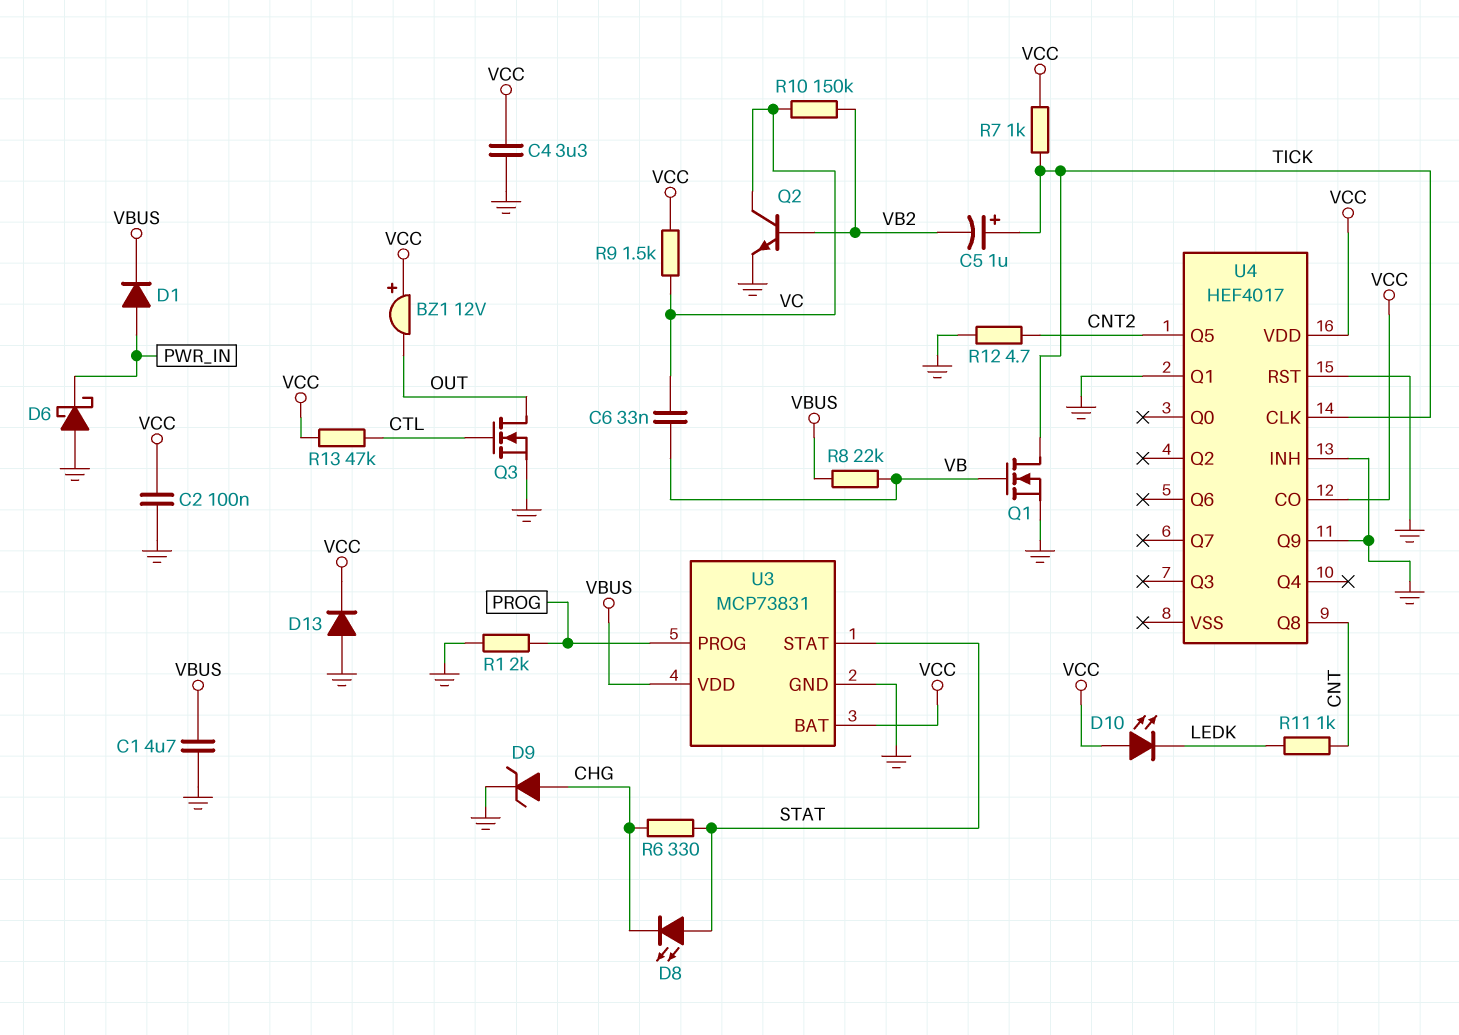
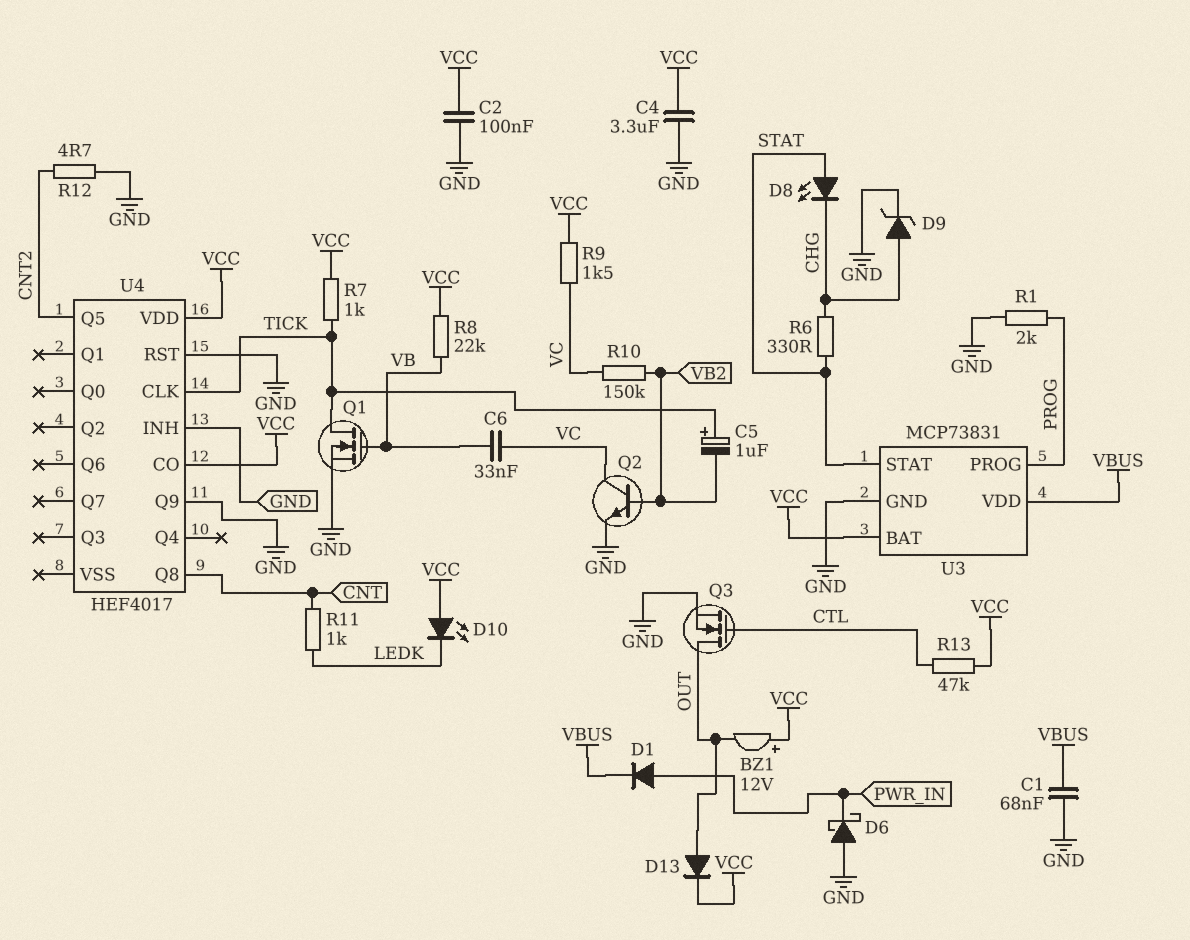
C1: 4.7uF (GND, VBUS) -> 68nF (GND, VBUS)
D13: diode (A GND, K VCC) -> diode (A OUT, K VCC)
R8: 22k (VB, VBUS) -> 22k (VB, VCC)
U4 pin Q1: GND -> none

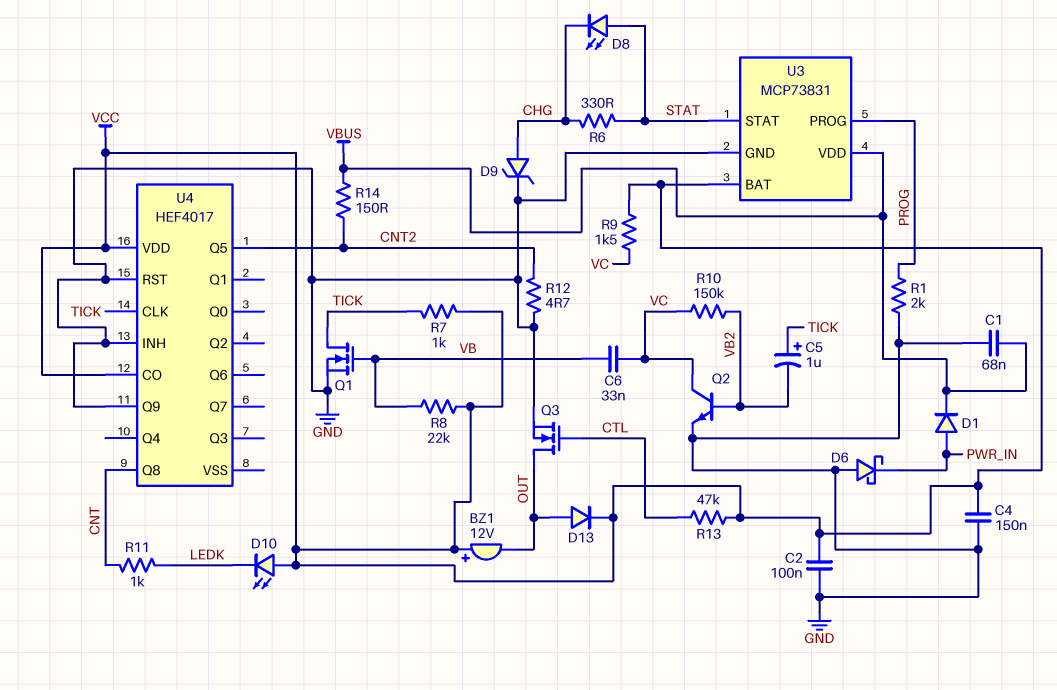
C4: 3.3uF (GND, VCC) -> 150nF (GND, VCC)
R14: none -> 150 (CNT2, VBUS)

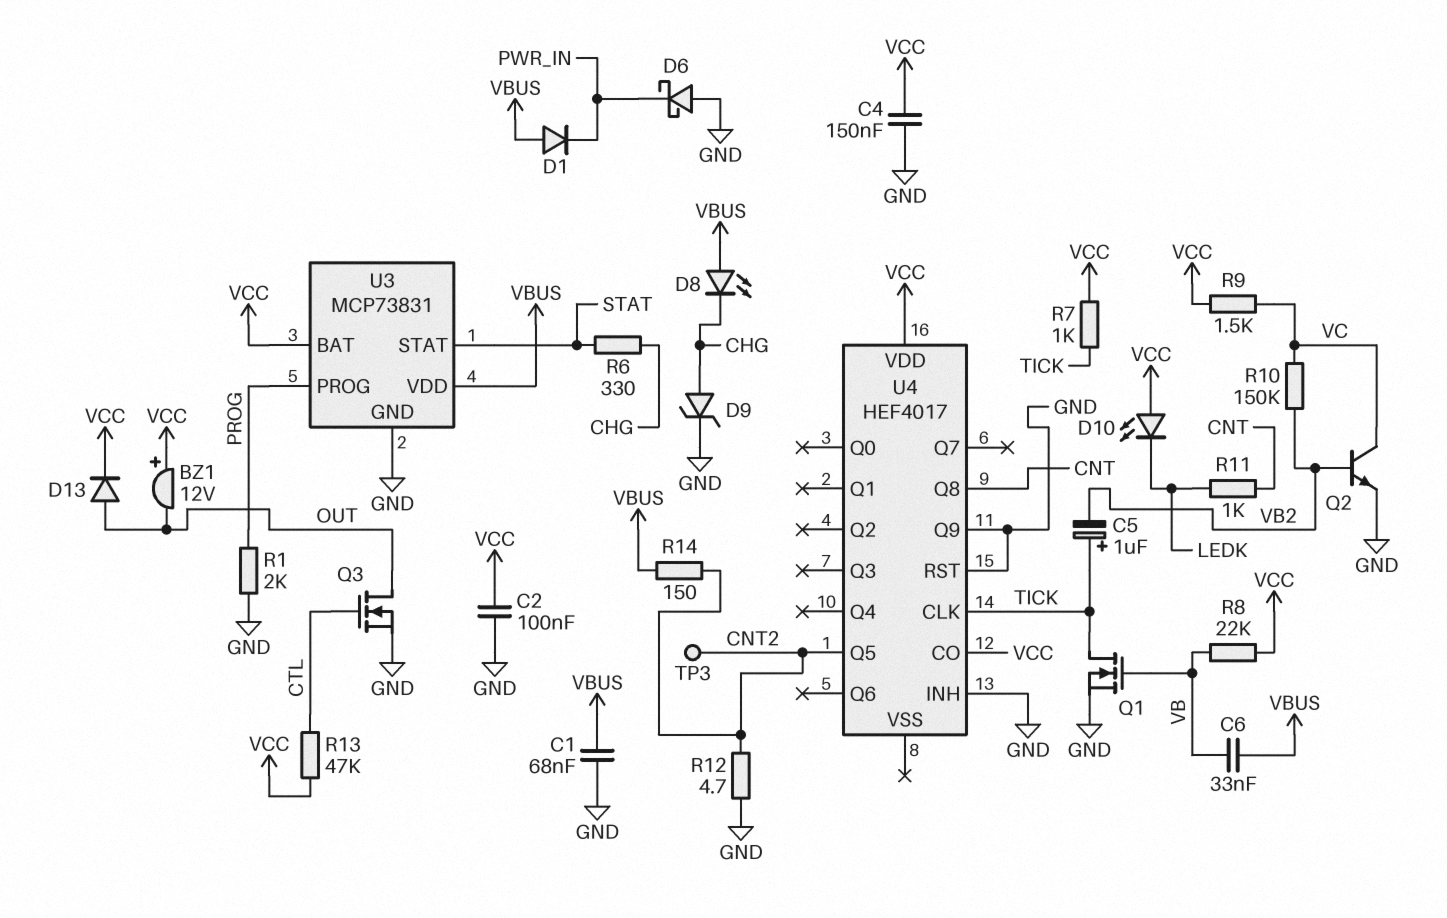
C6: 33nF (VB, VC) -> 33nF (VB, VBUS)
D1: diode (A PWR_IN, K VBUS) -> diode (A VBUS, K PWR_IN)
D8: LED (A STAT, K CHG) -> LED (A VBUS, K CHG)
TP3: none -> test point (CNT2)

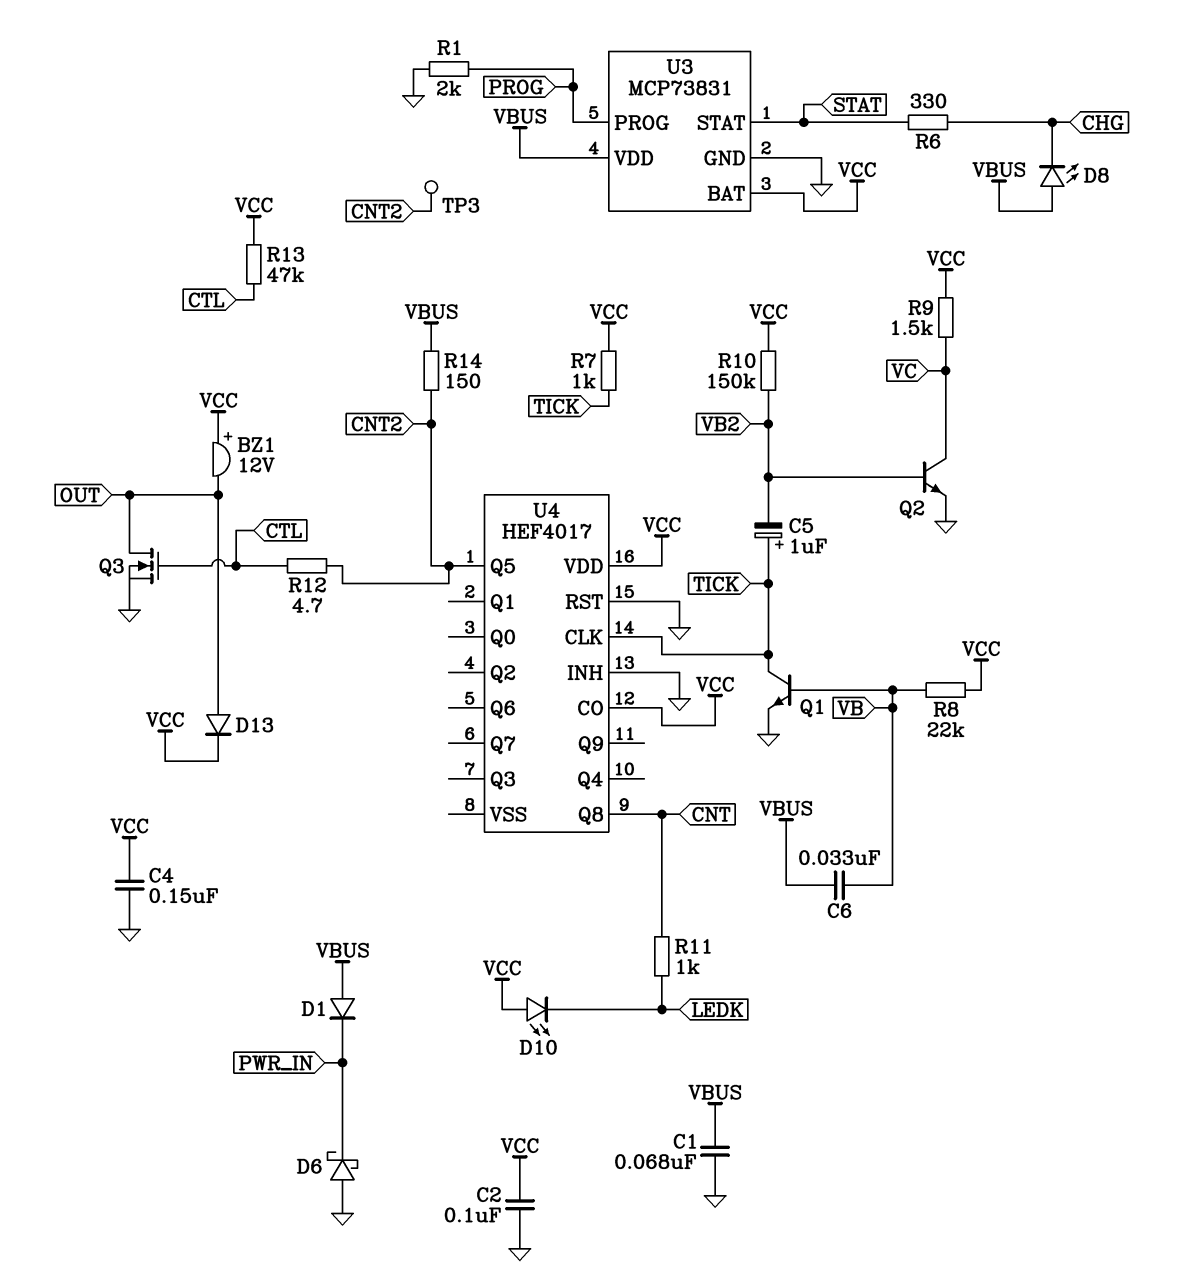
D9: zener (A CHG, K GND) -> none
Q1: NMOS (G VB, D TICK, S GND) -> NPN (B VB, C TICK, E GND)
R10: 150k (VB2, VC) -> 150k (VB2, VCC)
R12: 4.7 (CNT2, GND) -> 4.7 (CNT2, CTL)
U4 pin Q9: GND -> none

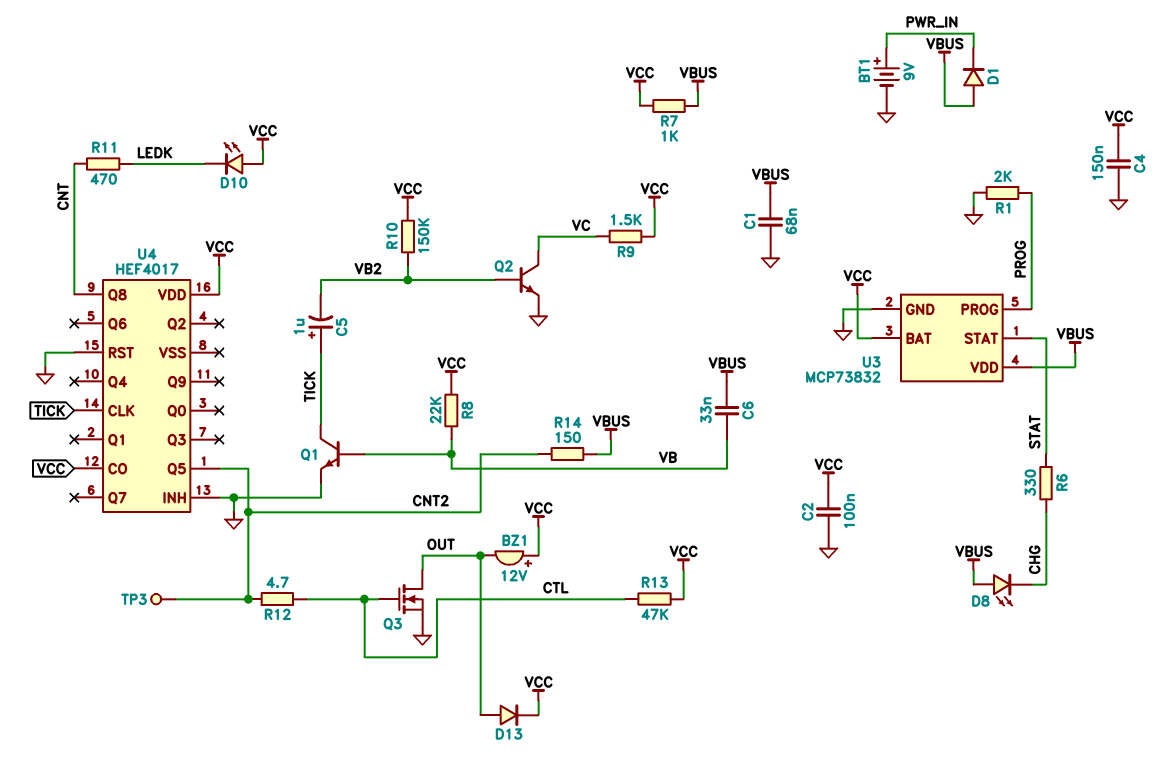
BT1: none -> 9V (plus PWR_IN, minus GND)
D6: schottky (A GND, K PWR_IN) -> none
R7: 1k (TICK, VCC) -> 1k (VBUS, VCC)
R11: 1k (CNT, LEDK) -> 470 (CNT, LEDK)
U3: MCP73831 -> MCP73832

